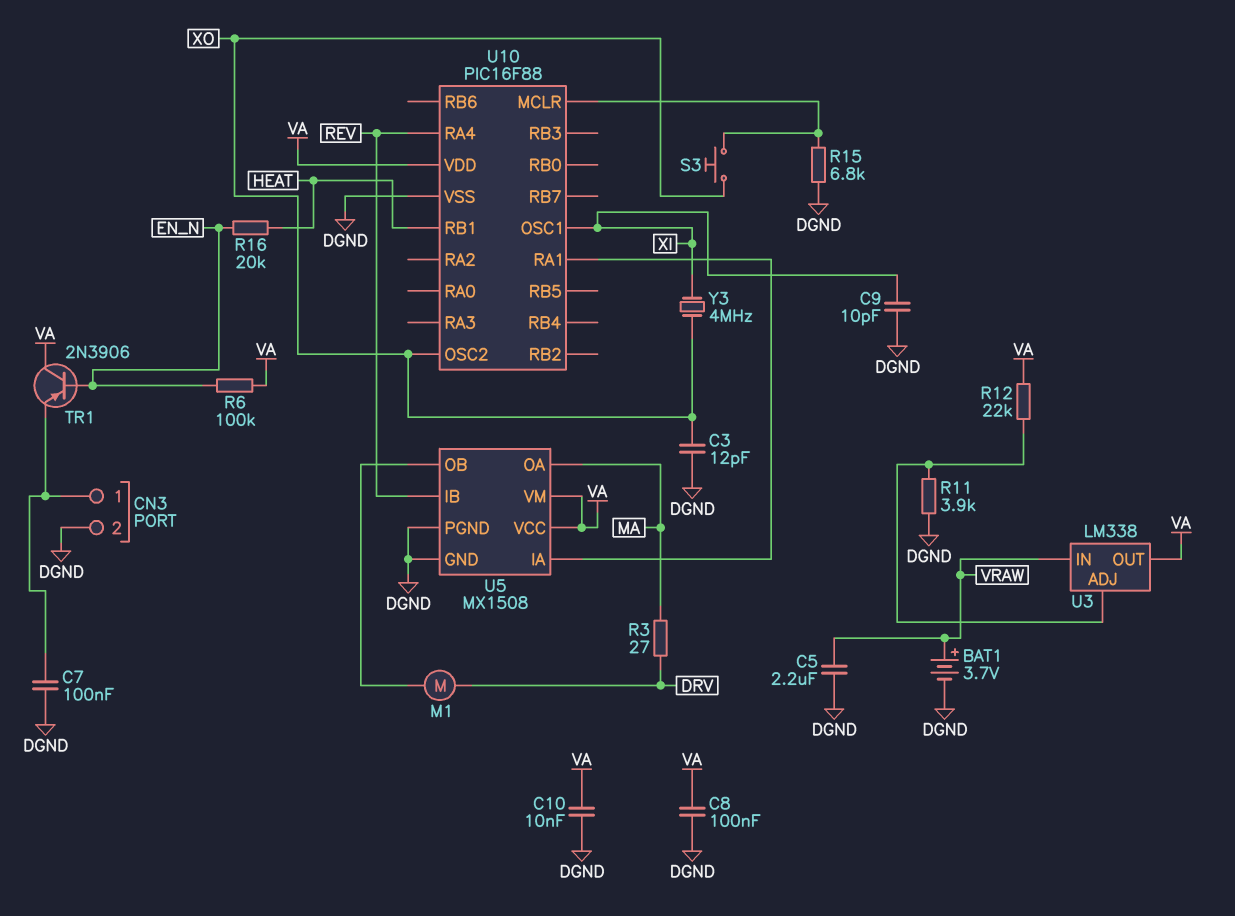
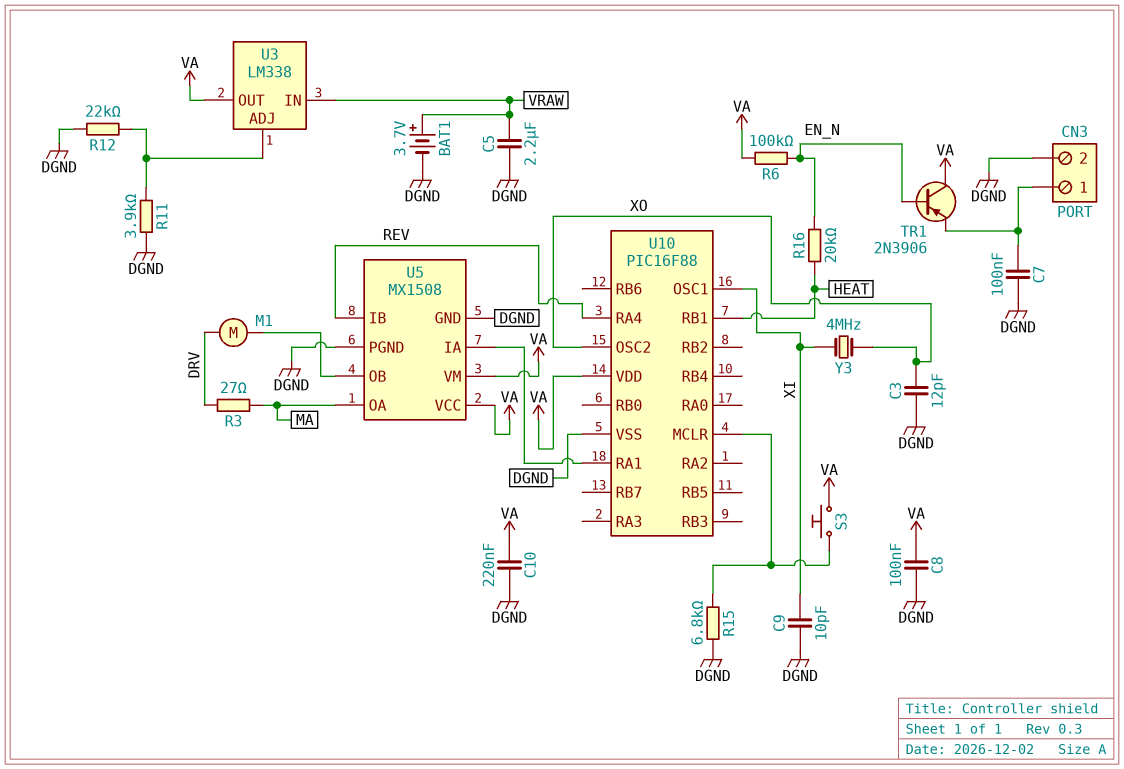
C10: 10nF (DGND, VA) -> 220nF (DGND, VA)
R12: 22k (U3/ADJ, VA) -> 22k (DGND, U3/ADJ)
S3: button (U10/MCLR, XO) -> button (U10/MCLR, VA)

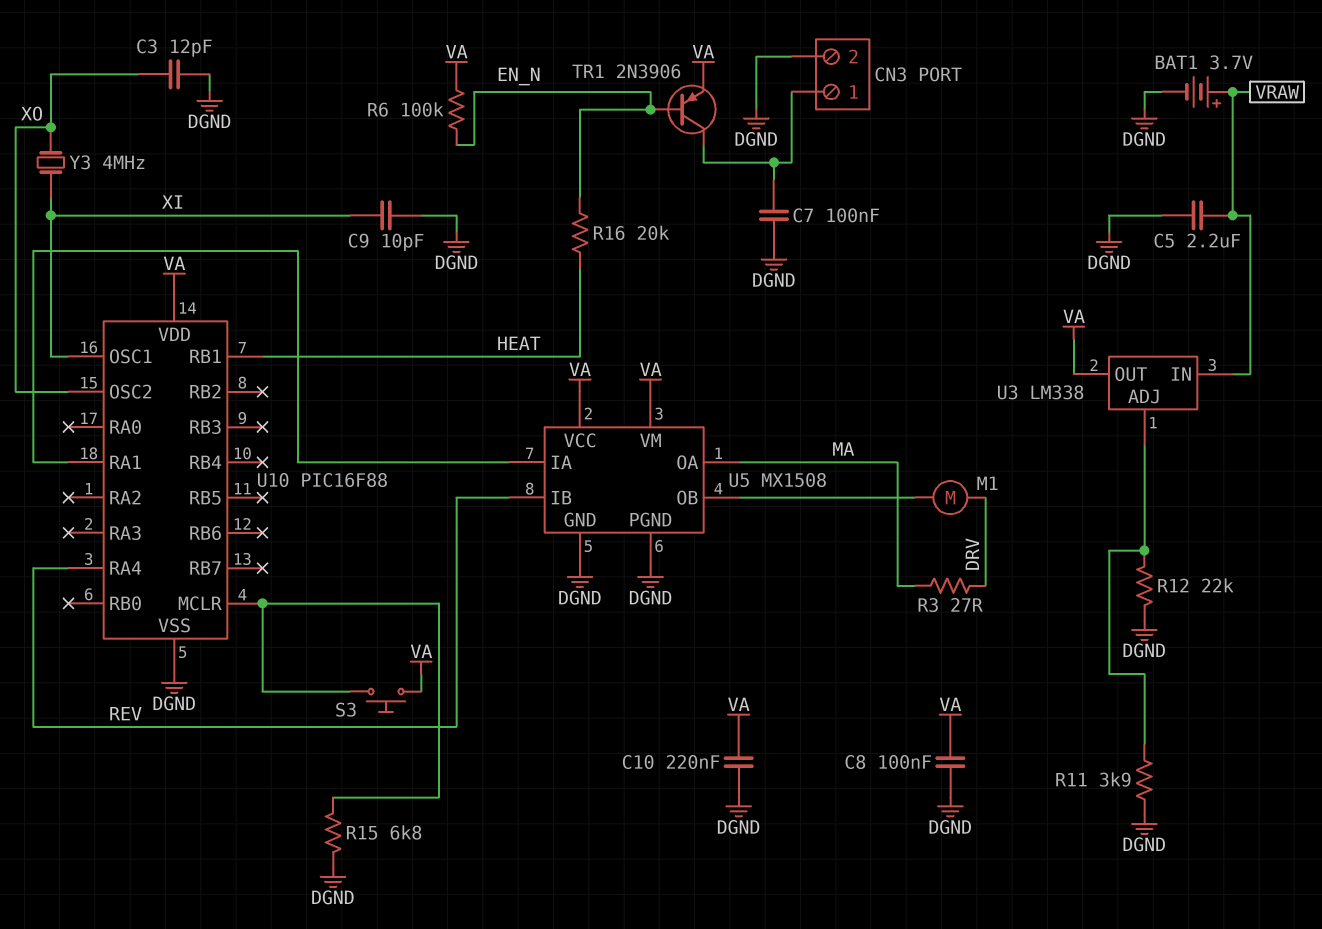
TR1: PNP 2N3906 (B EN_N, C VA, E CN3/1) -> PNP 2N3906 (B EN_N, C CN3/1, E VA)

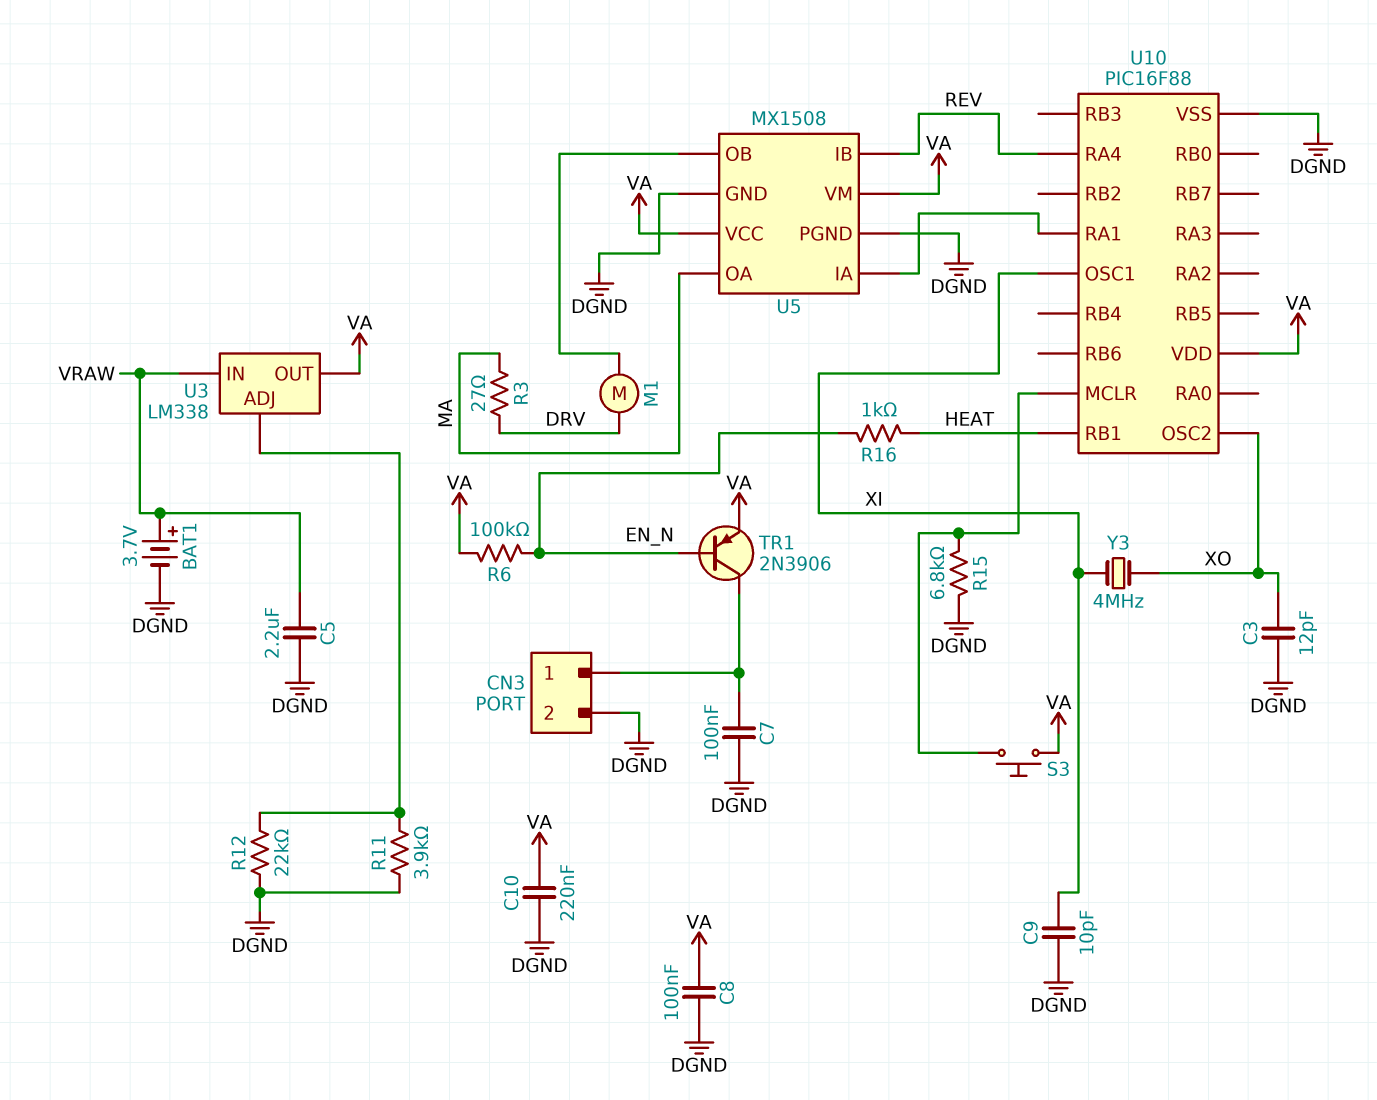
R16: 20k (EN_N, HEAT) -> 1k (EN_N, HEAT)

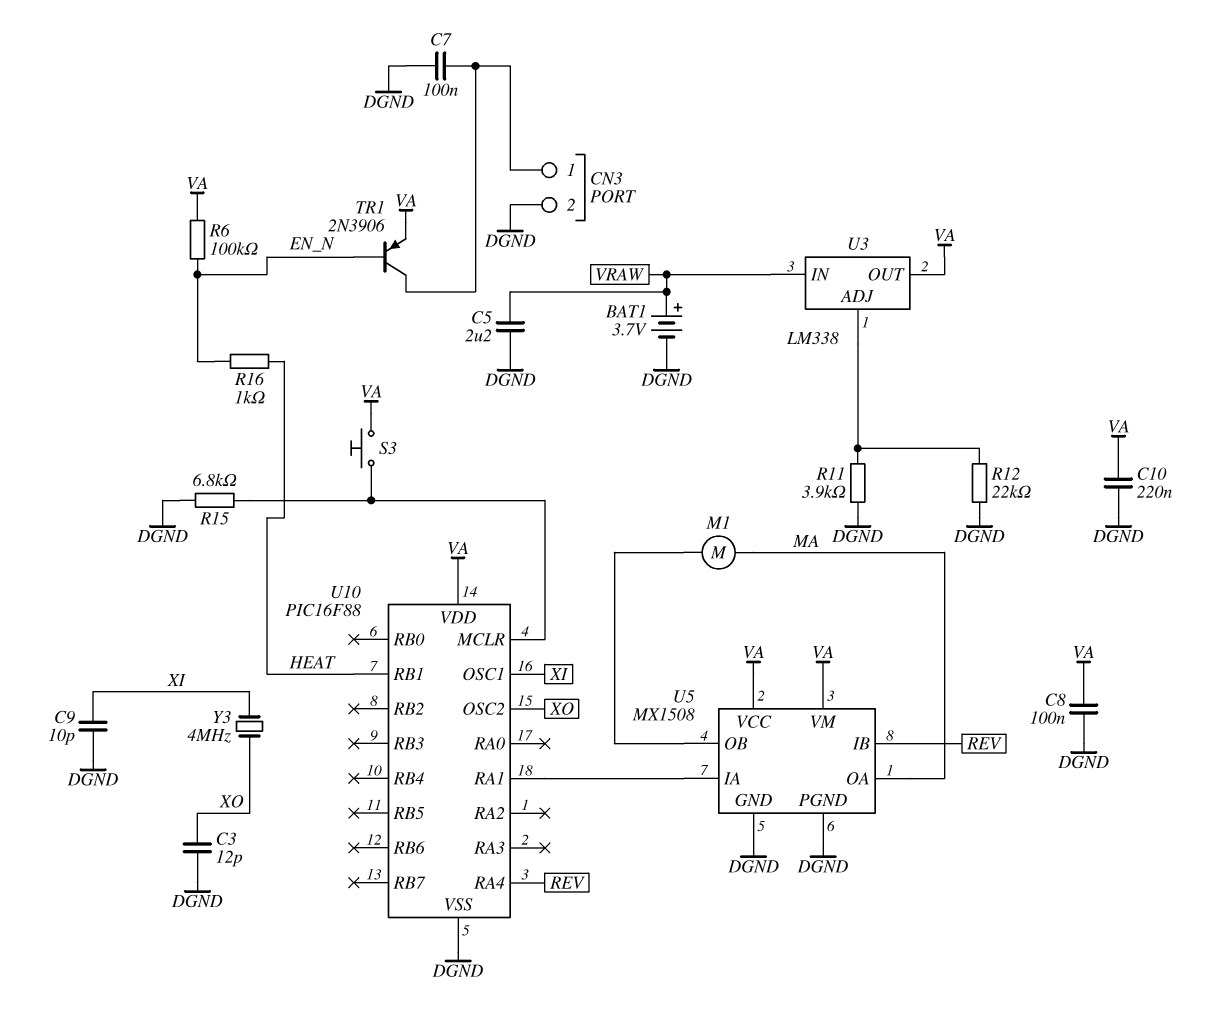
M1: motor (DRV, U5/OB) -> motor (MA, U5/OB)
R3: 27 (DRV, MA) -> none

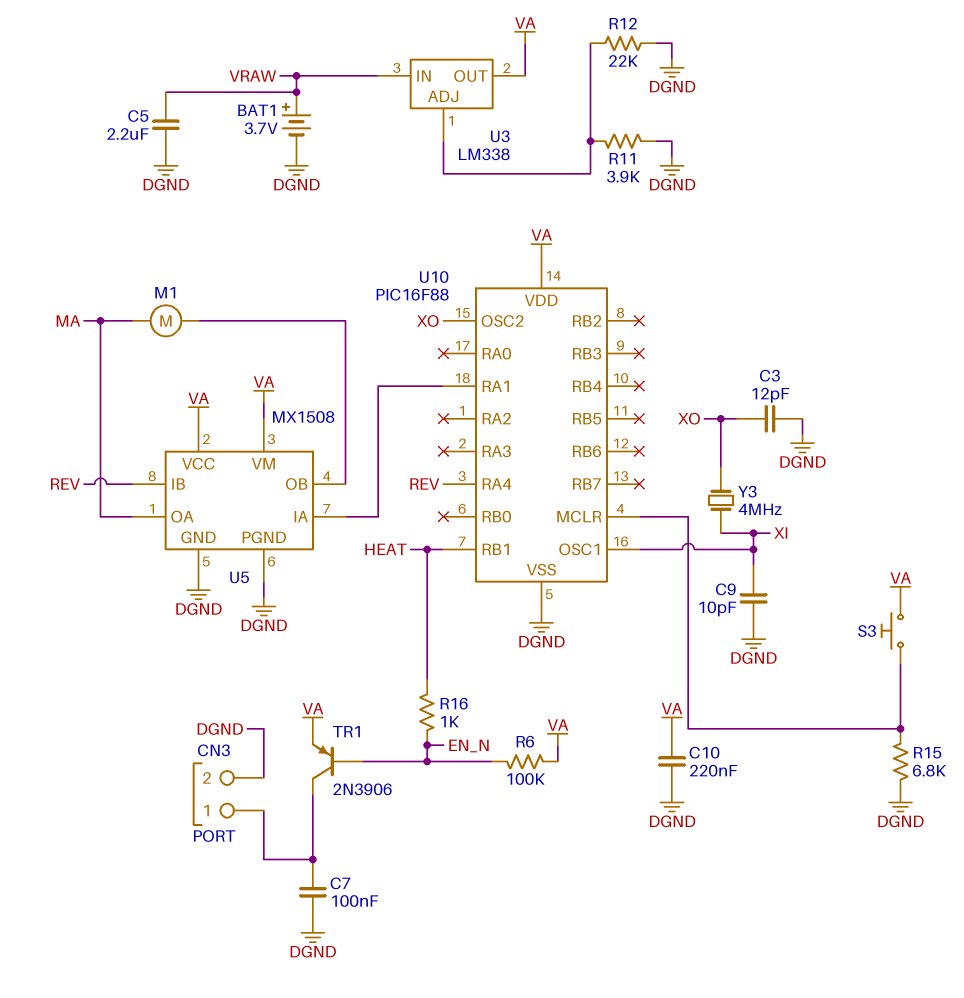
C8: 100nF (DGND, VA) -> none

